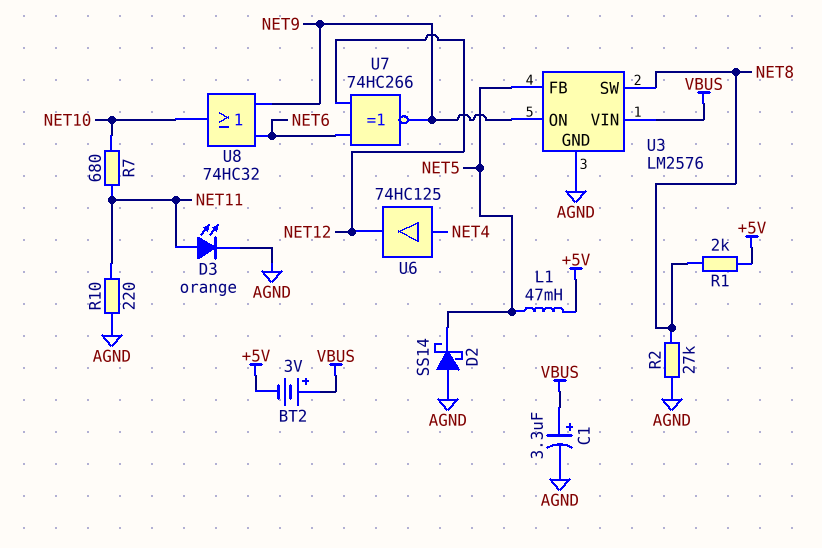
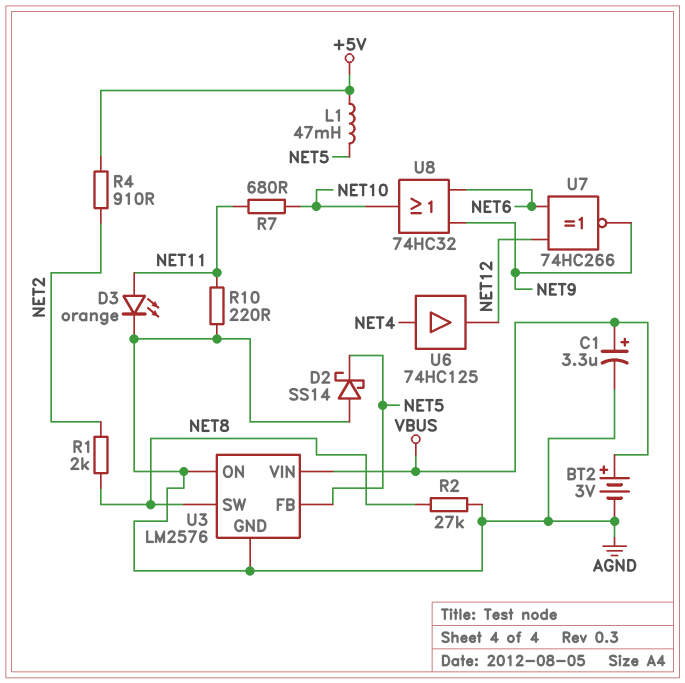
BT2: 3V (plus VBUS, minus +5V) -> 3V (plus VBUS, minus AGND)
R1: 2k (+5V, NET8) -> 2k (NET2, NET8)
R4: none -> 910 (+5V, NET2)
U3 pin ON: NET9 -> AGND

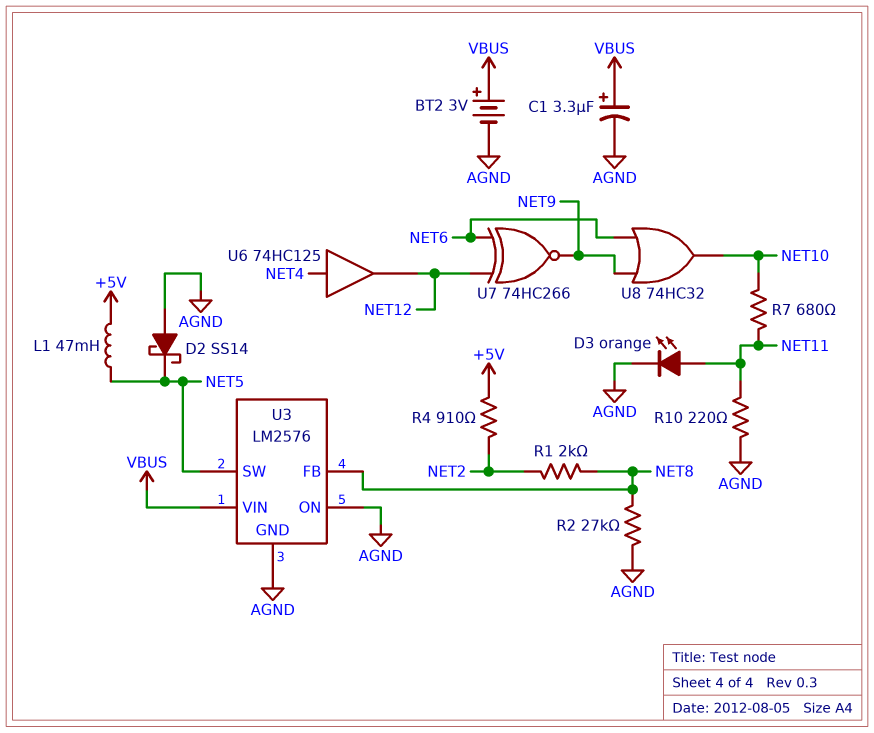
U3 pin FB: NET5 -> NET8
U3 pin SW: NET8 -> NET5

